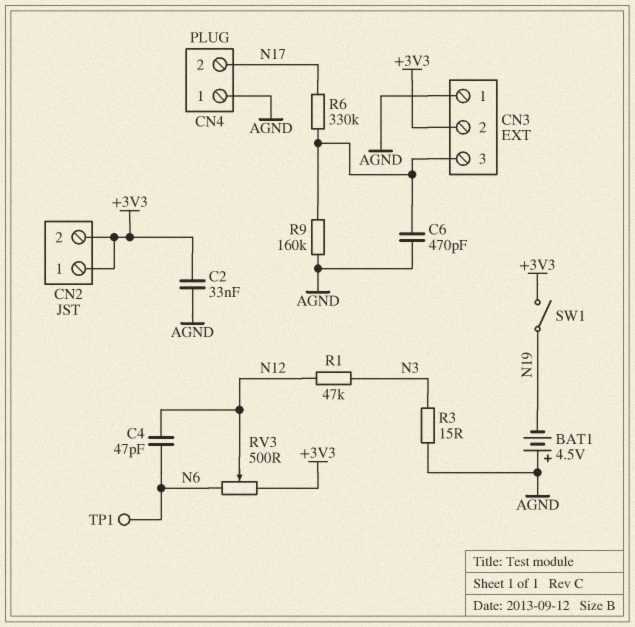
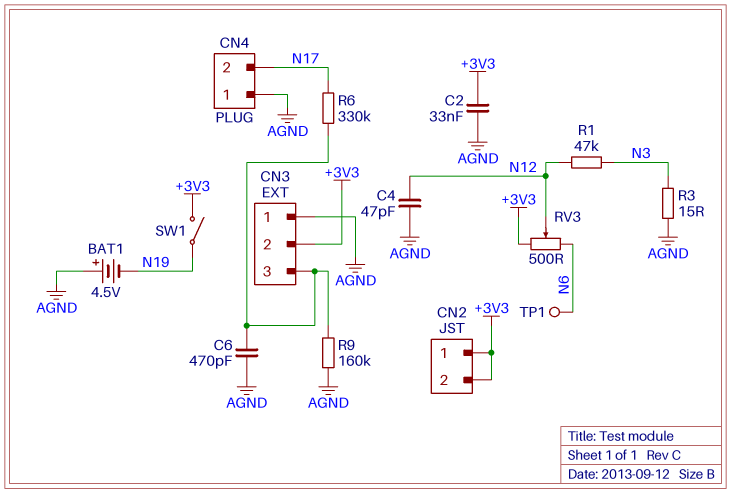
C4: 47pF (N6, N12) -> 47pF (AGND, N12)

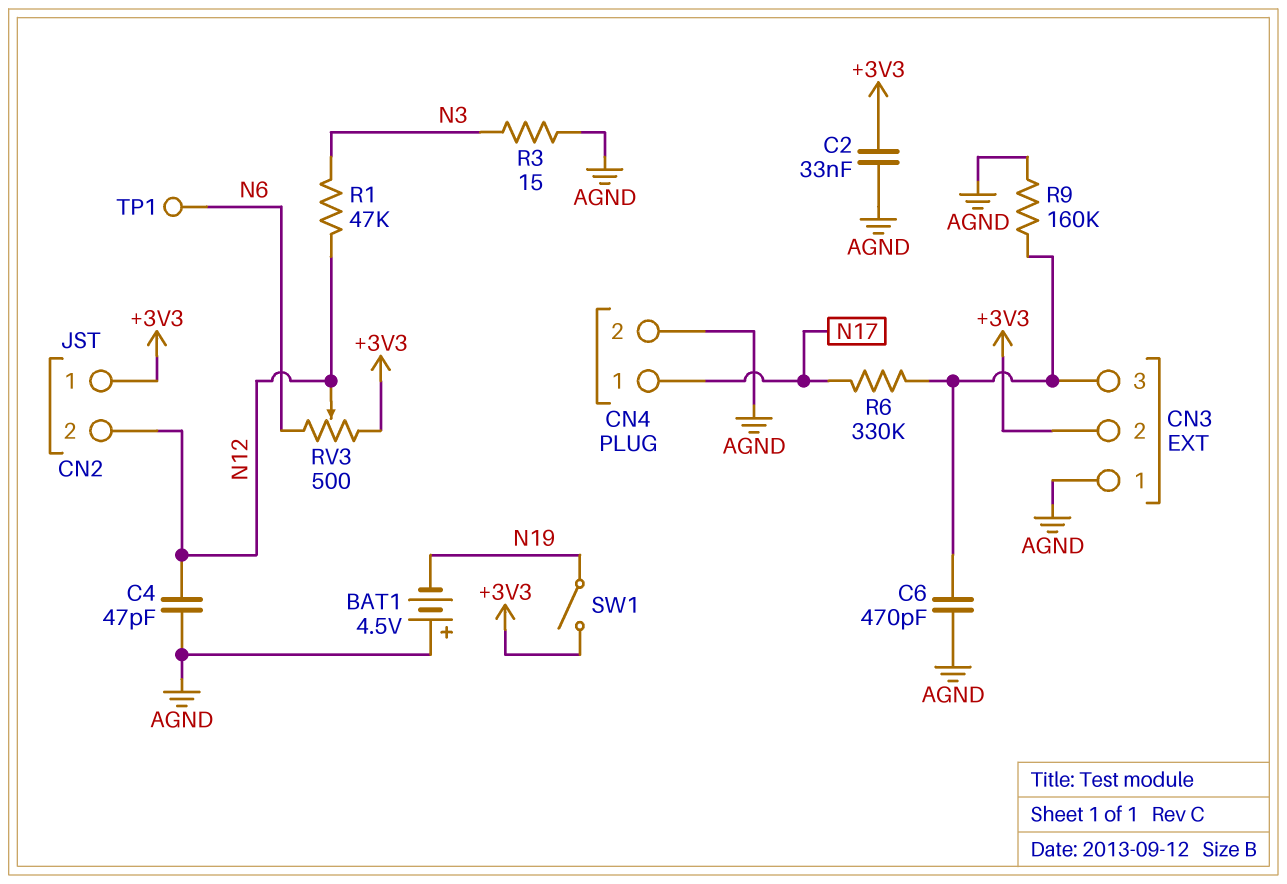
CN2 pin 2: +3V3 -> N12
CN4 pin 1: AGND -> N17
CN4 pin 2: N17 -> AGND

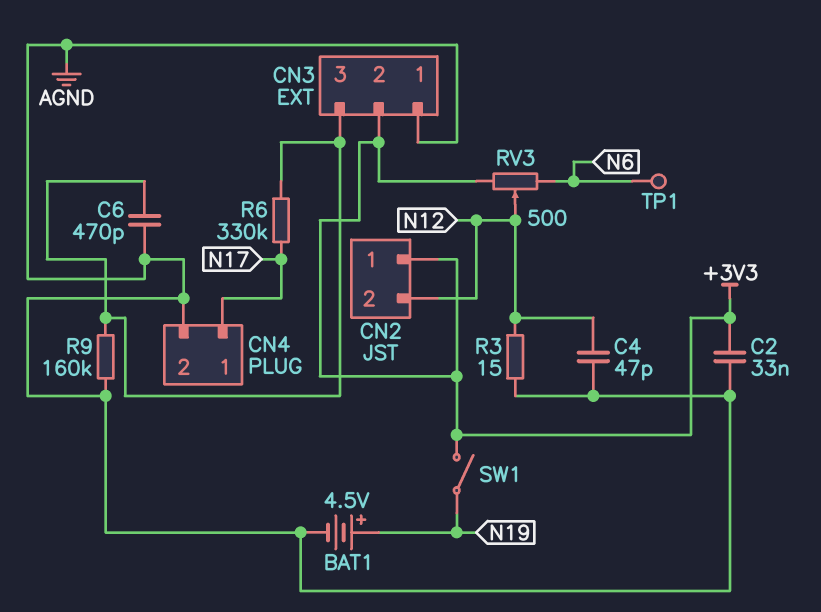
BAT1: 4.5V (plus AGND, minus N19) -> 4.5V (plus N19, minus AGND)
R1: 47k (N3, N12) -> none
R3: 15 (AGND, N3) -> 15 (AGND, N12)

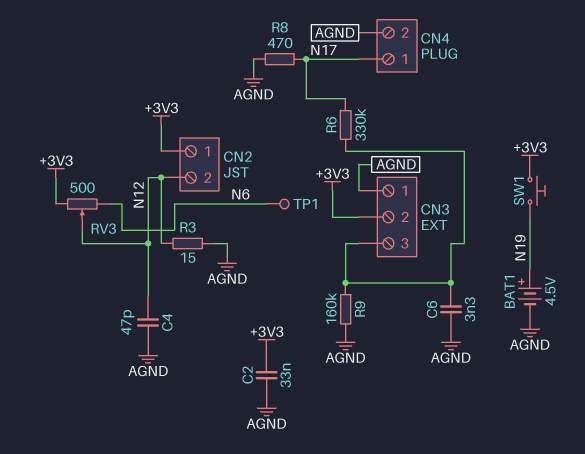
C6: 470pF (AGND, CN3/3) -> 3.3nF (AGND, CN3/3)
R8: none -> 470 (AGND, N17)
SW1: switch (+3V3, N19) -> button (+3V3, N19)

